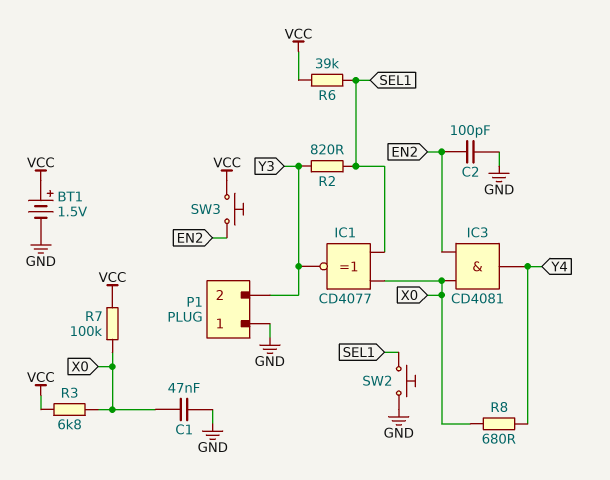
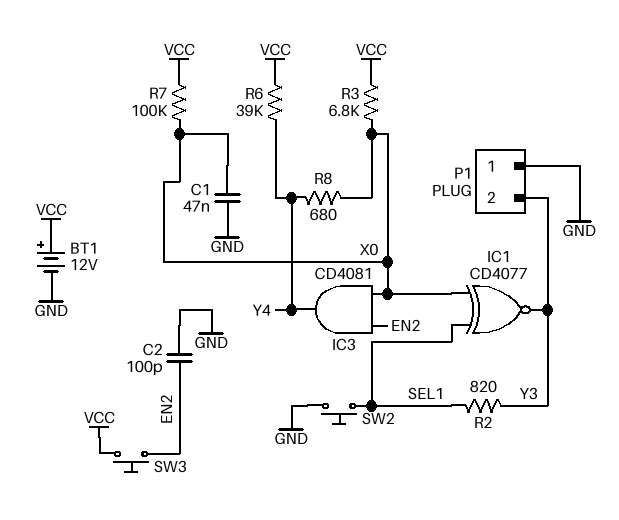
BT1: 1.5V (plus VCC, minus GND) -> 12V (plus VCC, minus GND)
R6: 39k (SEL1, VCC) -> 39k (VCC, Y4)

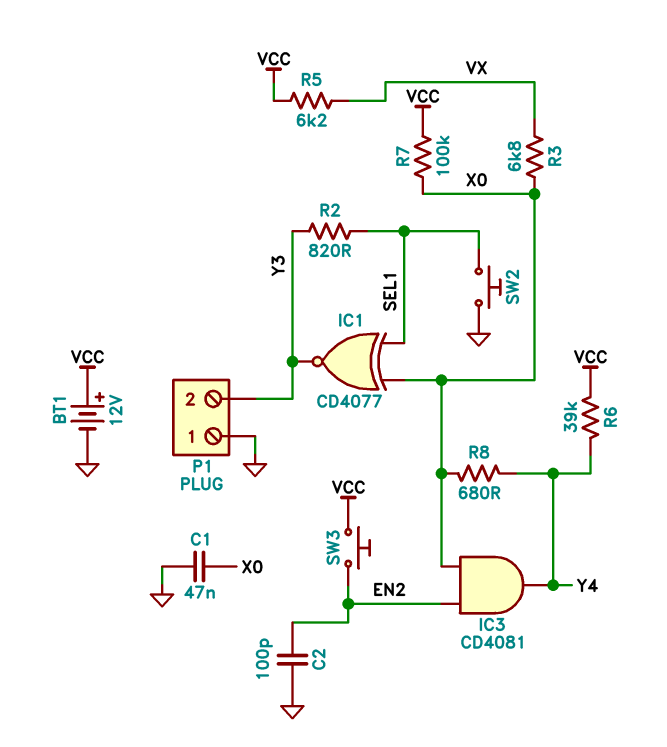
R3: 6.8k (VCC, X0) -> 6.8k (VX, X0)
R5: none -> 6.2k (VCC, VX)

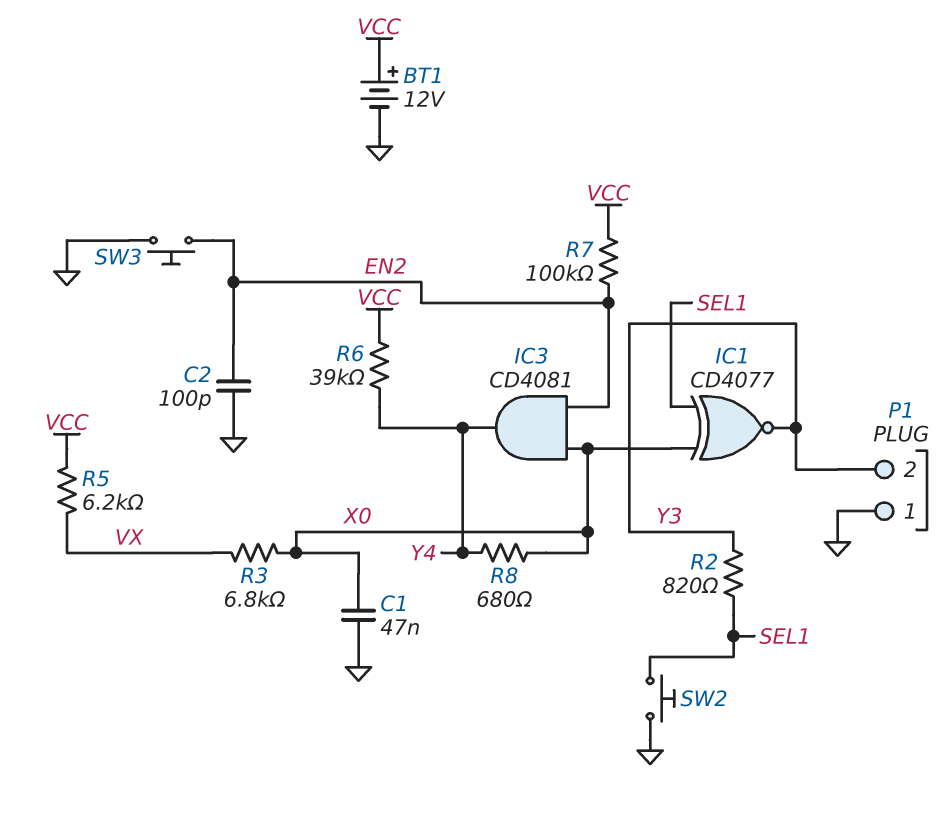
R7: 100k (VCC, X0) -> 100k (EN2, VCC)
SW3: button (EN2, VCC) -> button (EN2, GND)

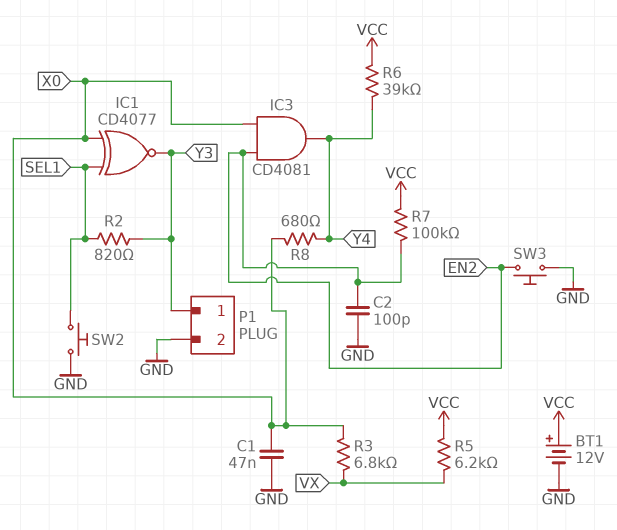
P1 pin 1: GND -> Y3
P1 pin 2: Y3 -> GND

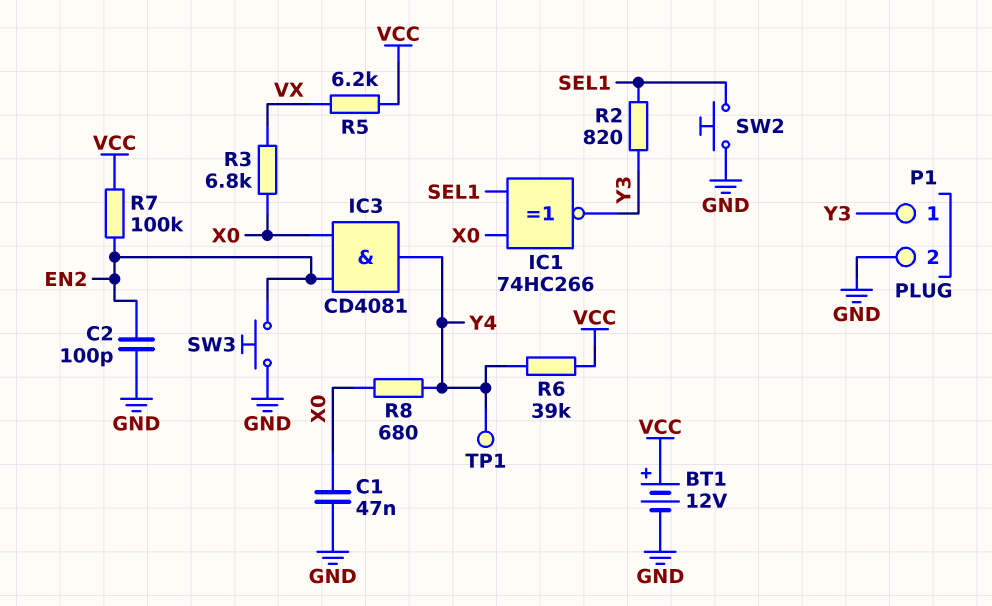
IC1: XNOR CD4077 (in SEL1, in X0, out Y3) -> XNOR 74HC266 (in SEL1, in X0, out Y3)
TP1: none -> test point (Y4)

